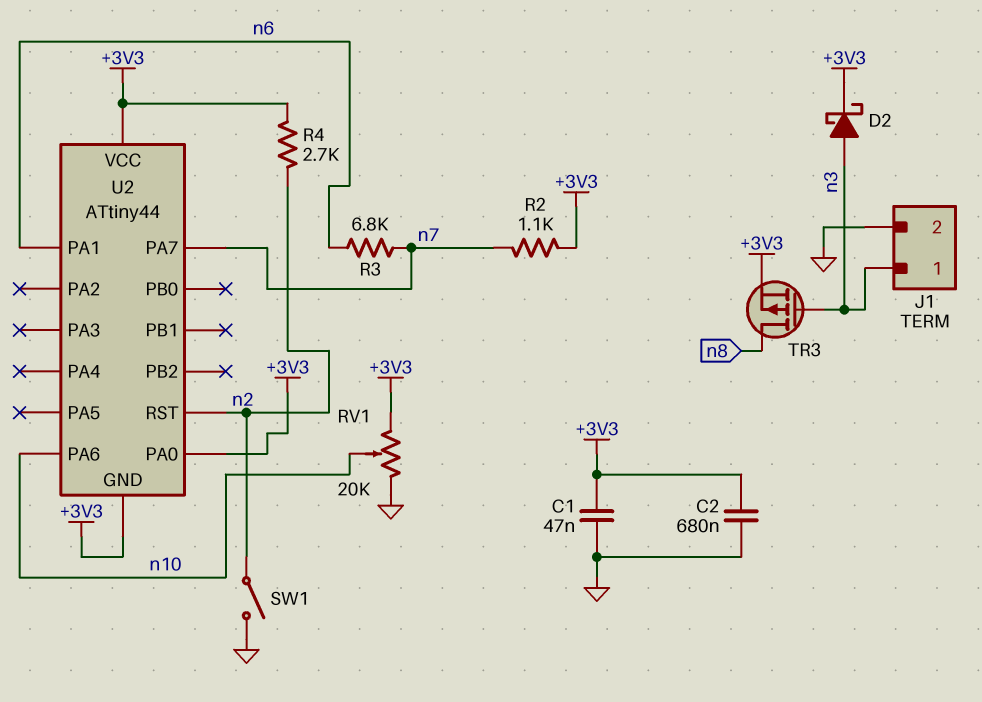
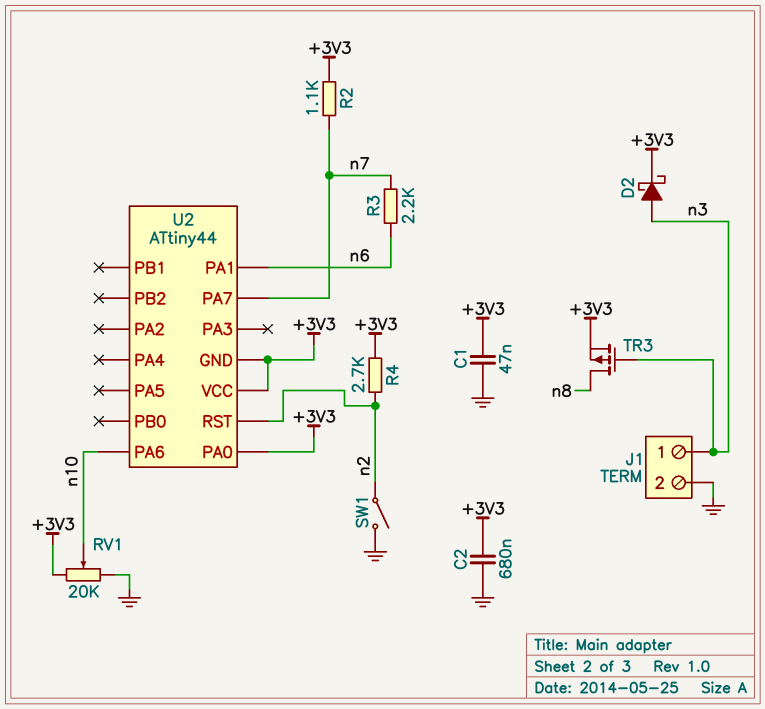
R3: 6.8k (n6, n7) -> 2.2k (n6, n7)

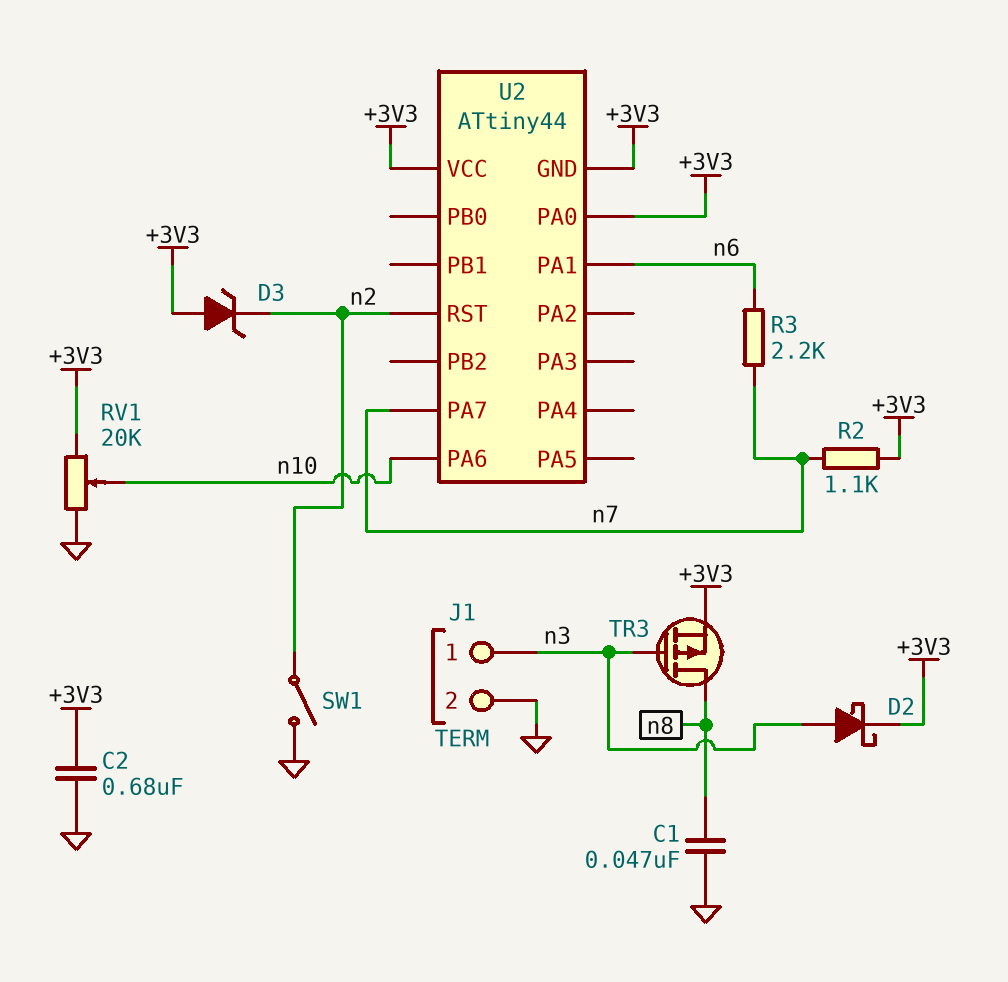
C1: 47nF (+3V3, GND) -> 47nF (GND, n8)
D3: none -> zener (A +3V3, K n2)
R4: 2.7k (+3V3, n2) -> none

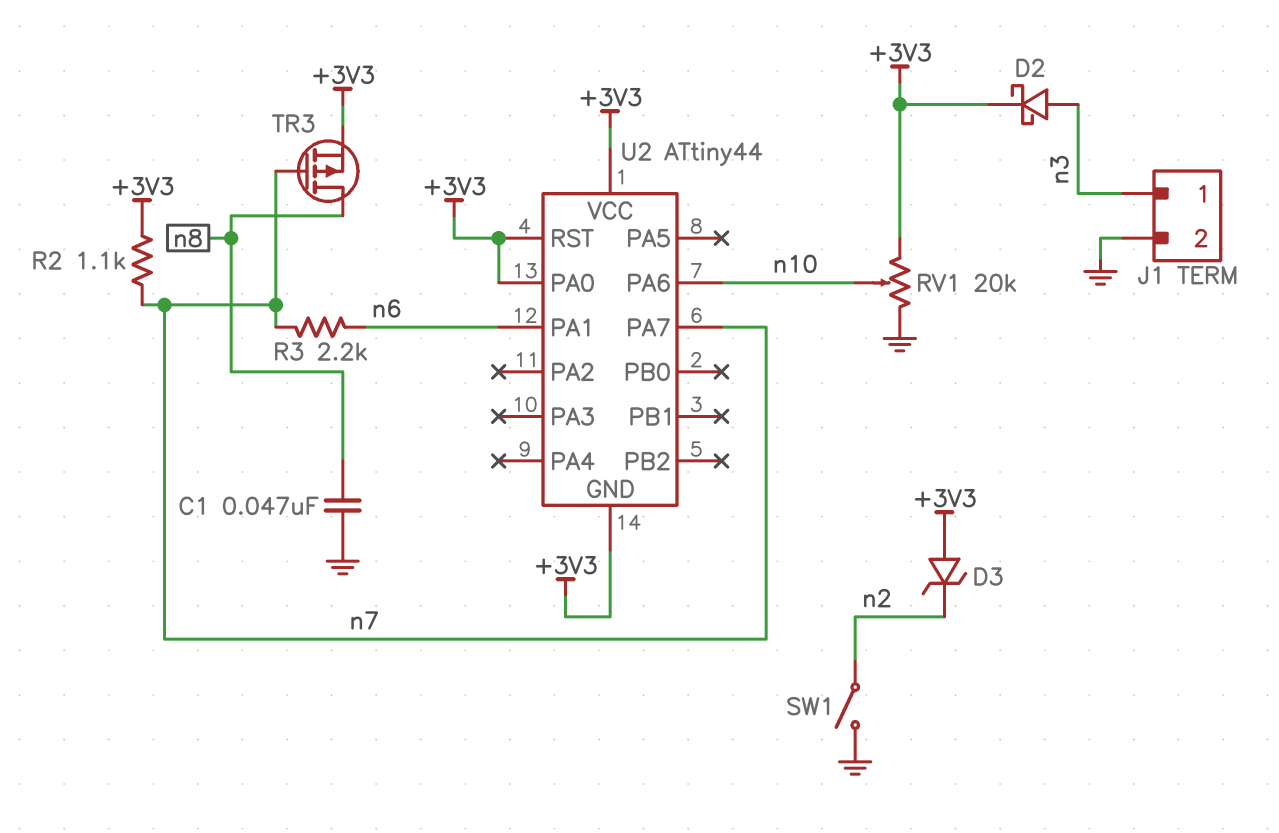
C2: 680nF (+3V3, GND) -> none
TR3: PMOS (G n3, D n8, S +3V3) -> PMOS (G n7, D n8, S +3V3)
U2 pin RST: n2 -> +3V3

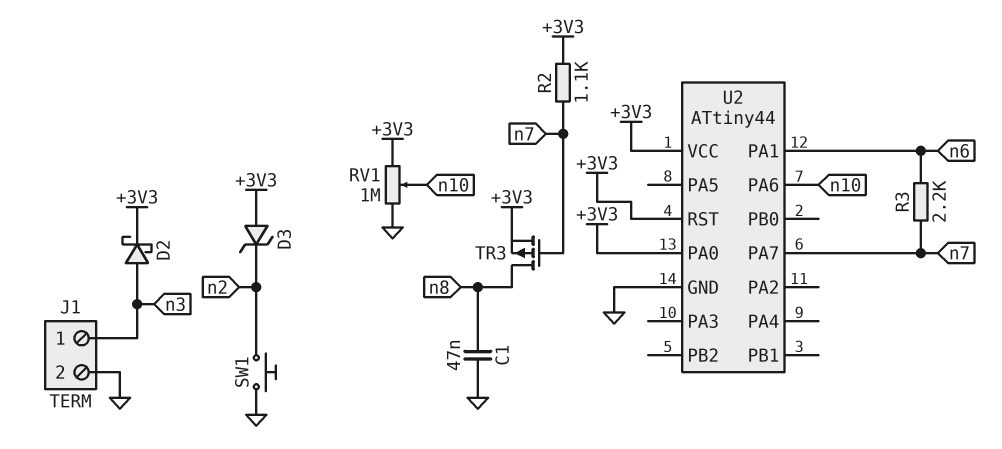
RV1: 20k (+3V3, GND, wiper n10) -> 1M (+3V3, GND, wiper n10)
SW1: switch (GND, n2) -> button (GND, n2)
U2 pin GND: +3V3 -> GND

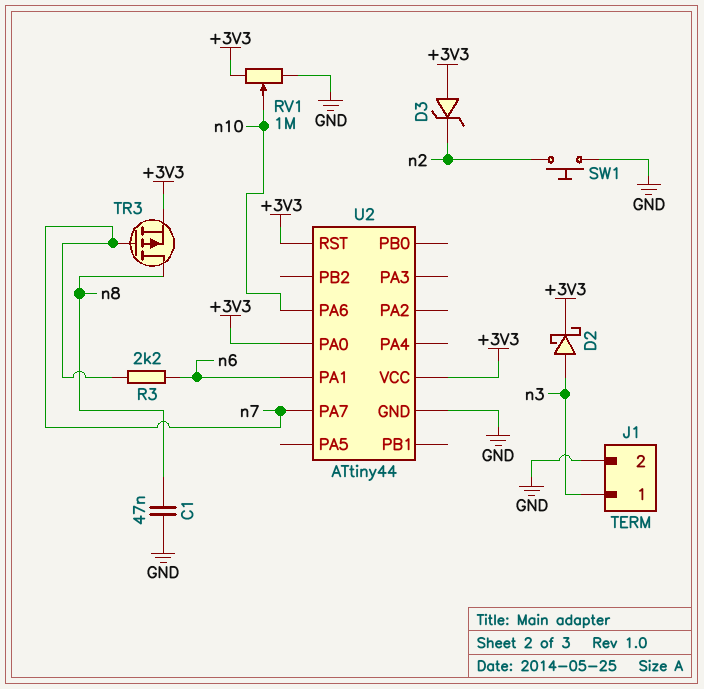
R2: 1.1k (+3V3, n7) -> none

